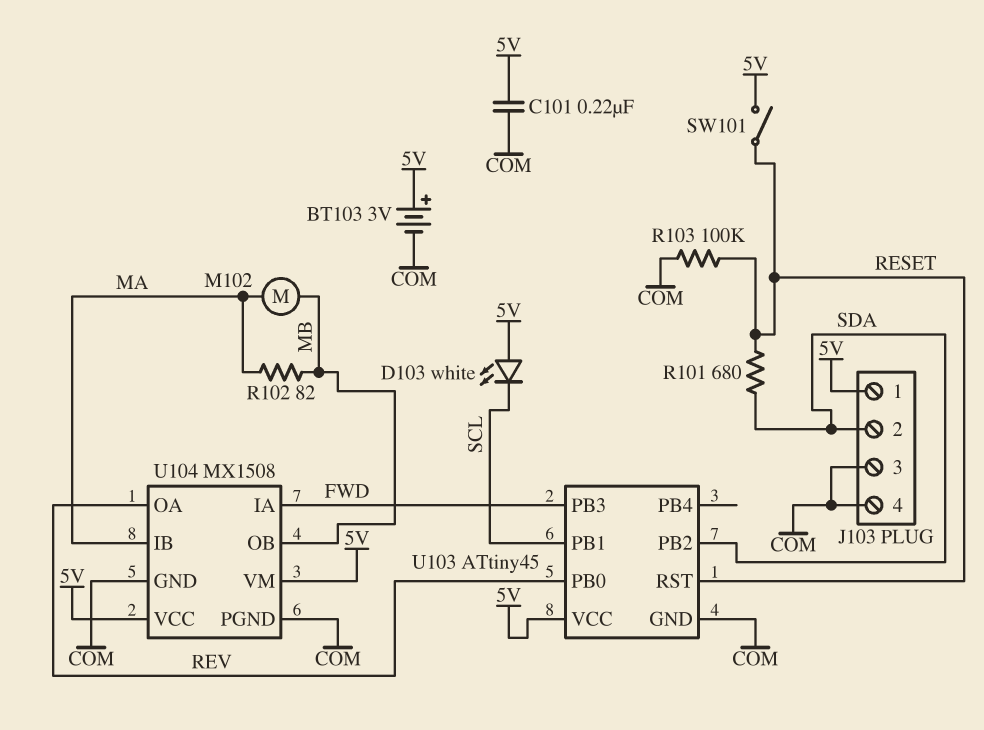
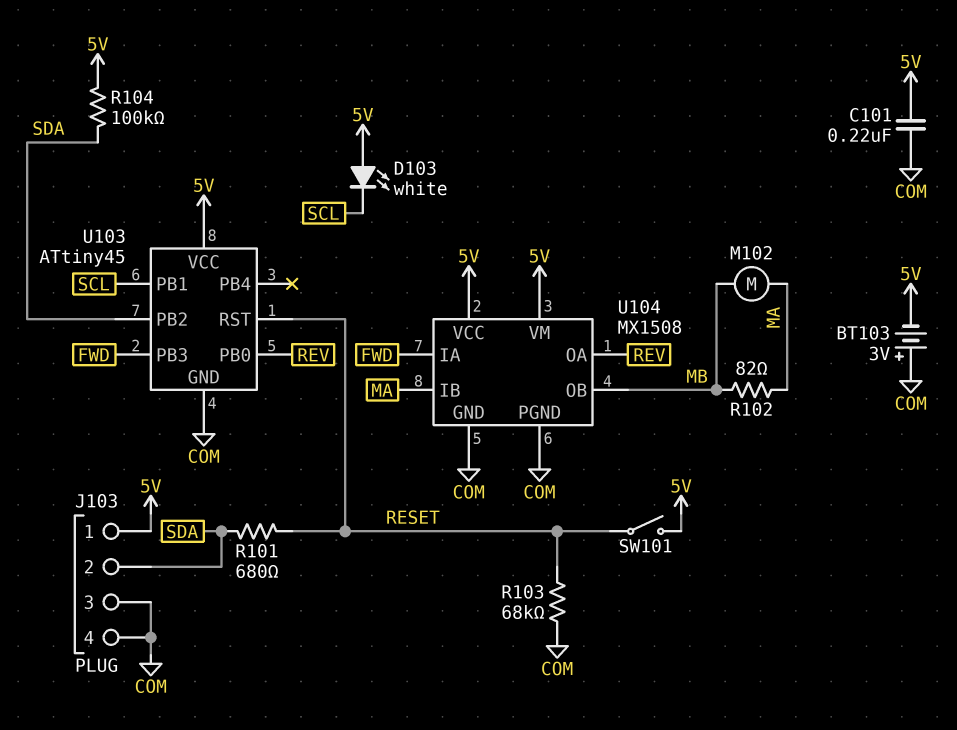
BT103: 3V (plus 5V, minus COM) -> 3V (plus COM, minus 5V)
R103: 100k (COM, RESET) -> 68k (COM, RESET)
R104: none -> 100k (5V, SDA)

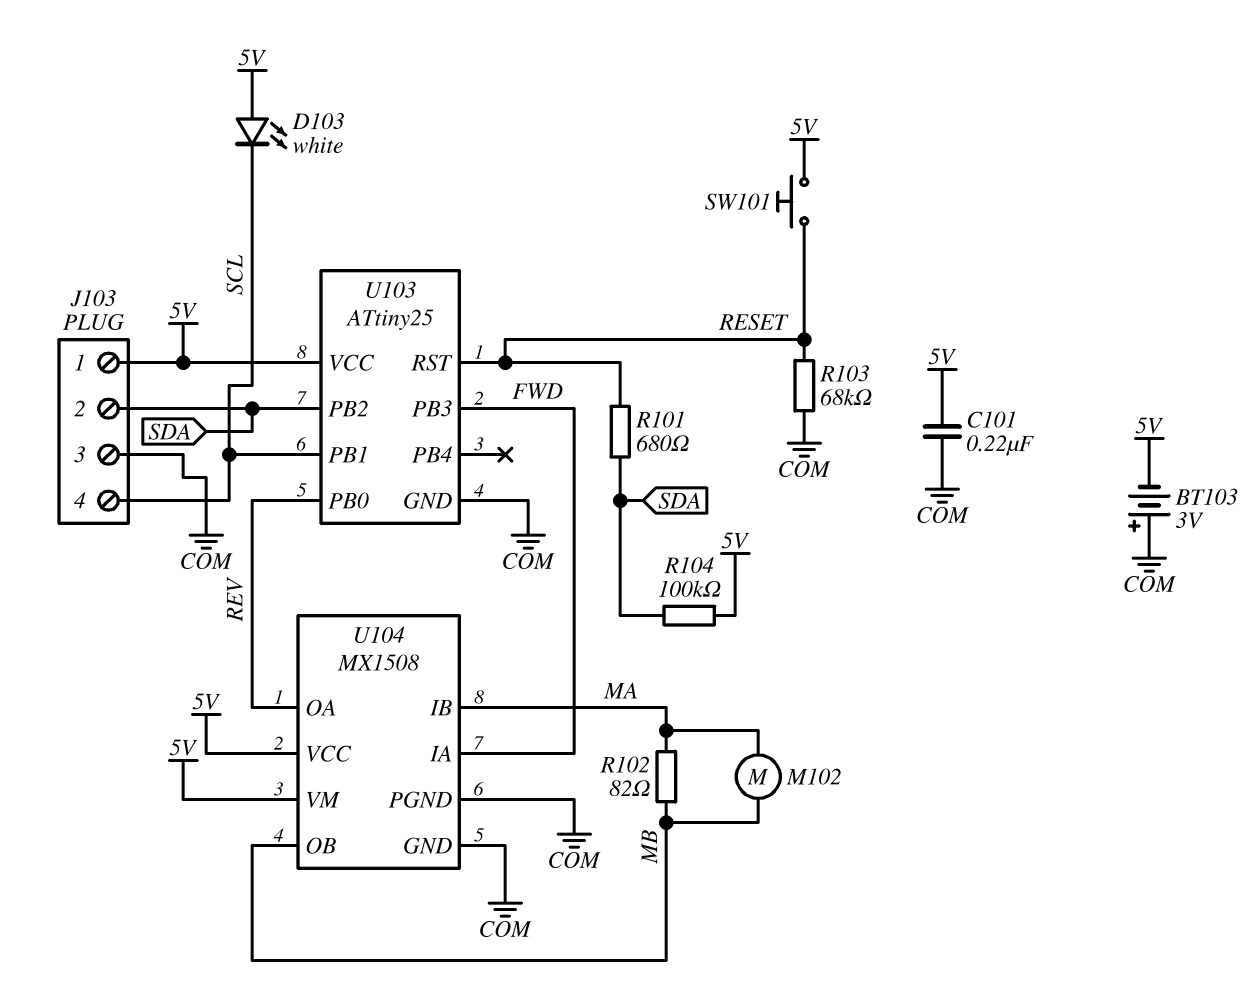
J103 pin 4: COM -> SCL
SW101: switch (5V, RESET) -> button (5V, RESET)
U103: ATtiny45 -> ATtiny25

